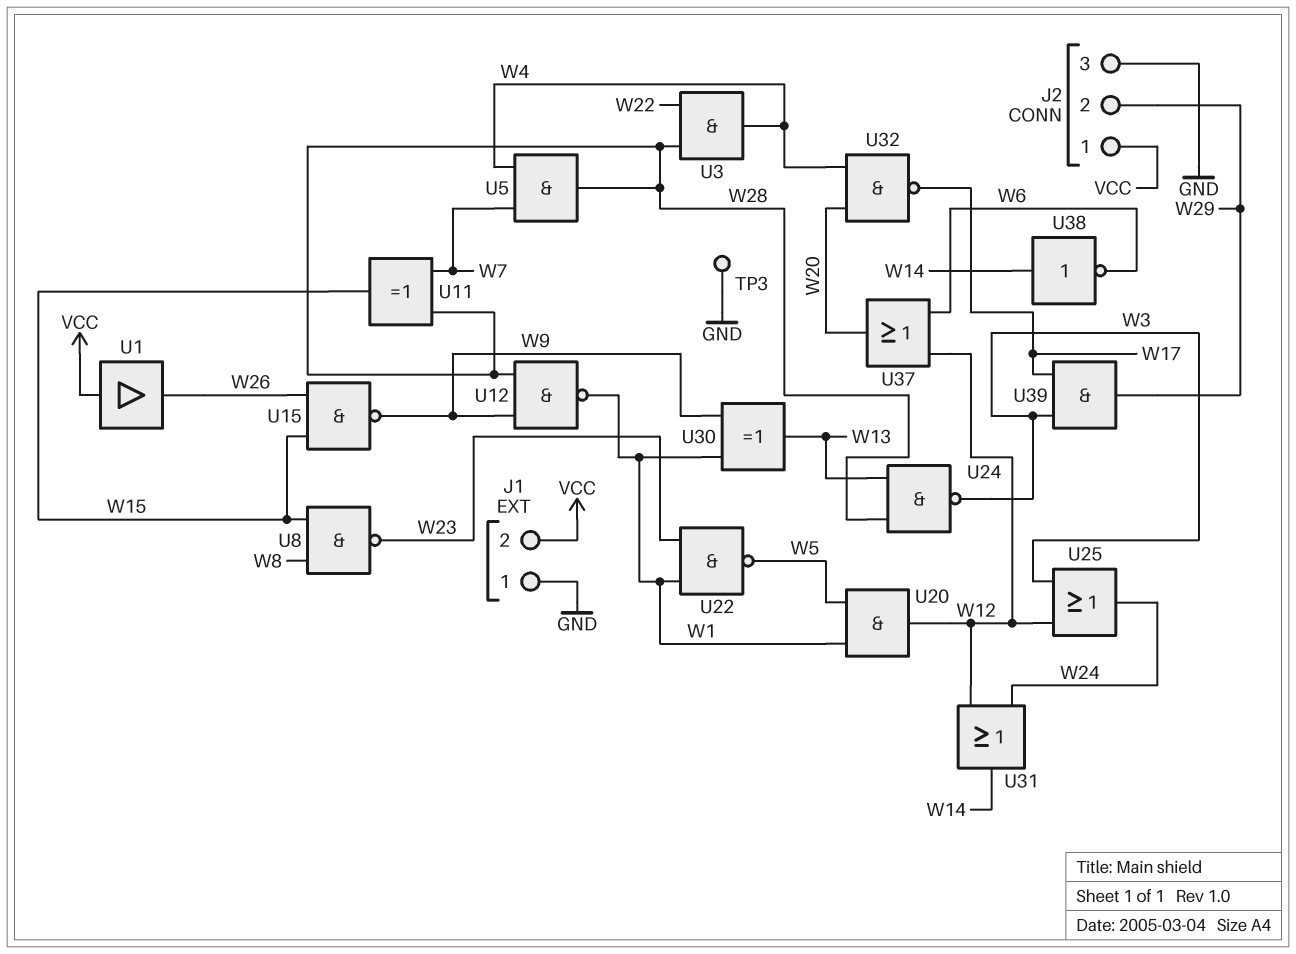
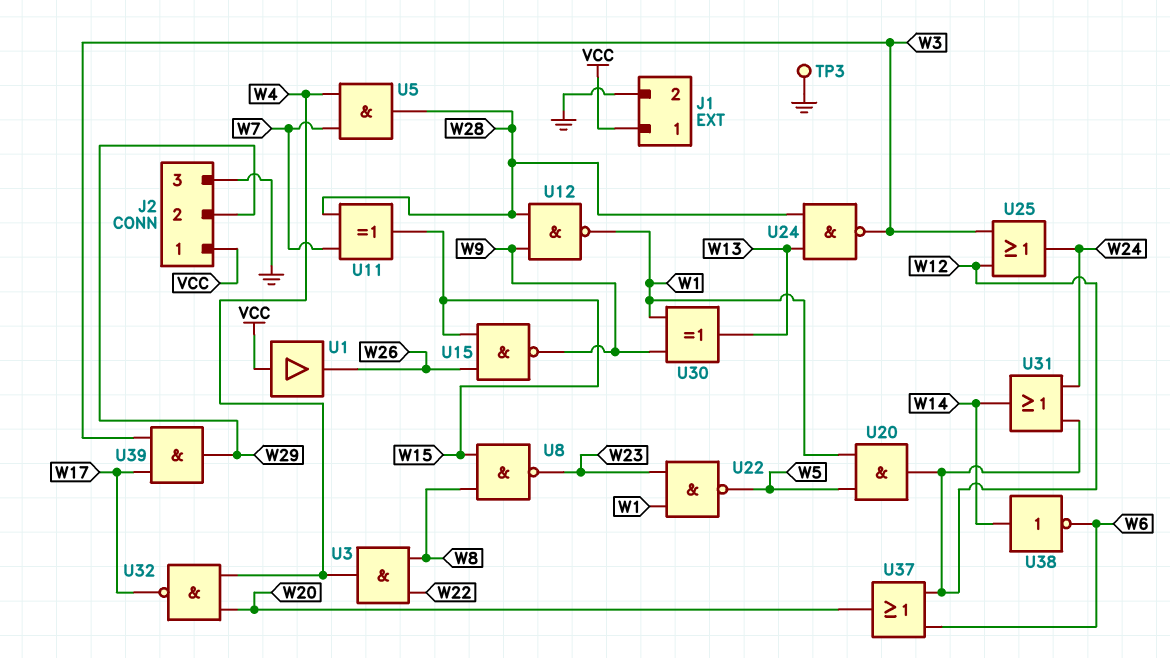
J1 pin 1: GND -> VCC
J1 pin 2: VCC -> GND
U3: AND (in W22, in W28, out W4) -> AND (in W8, in W22, out W4)

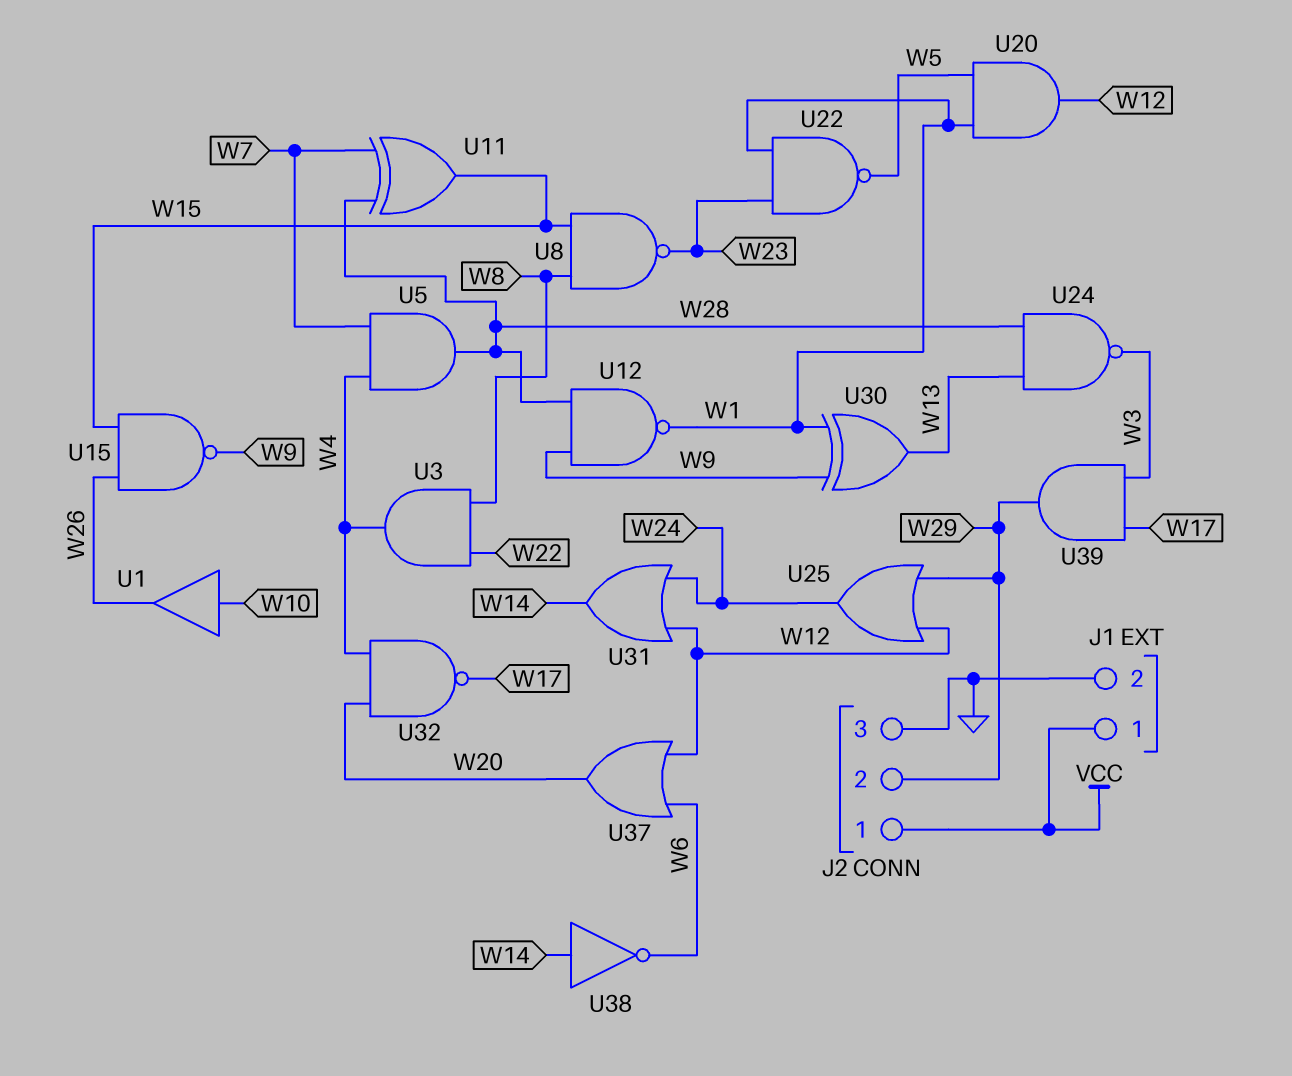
TP3: test point (GND) -> none
U1: buffer (in VCC, out W26) -> buffer (in W10, out W26)
U25: OR (in W3, in W12, out W24) -> OR (in W12, in W29, out W24)

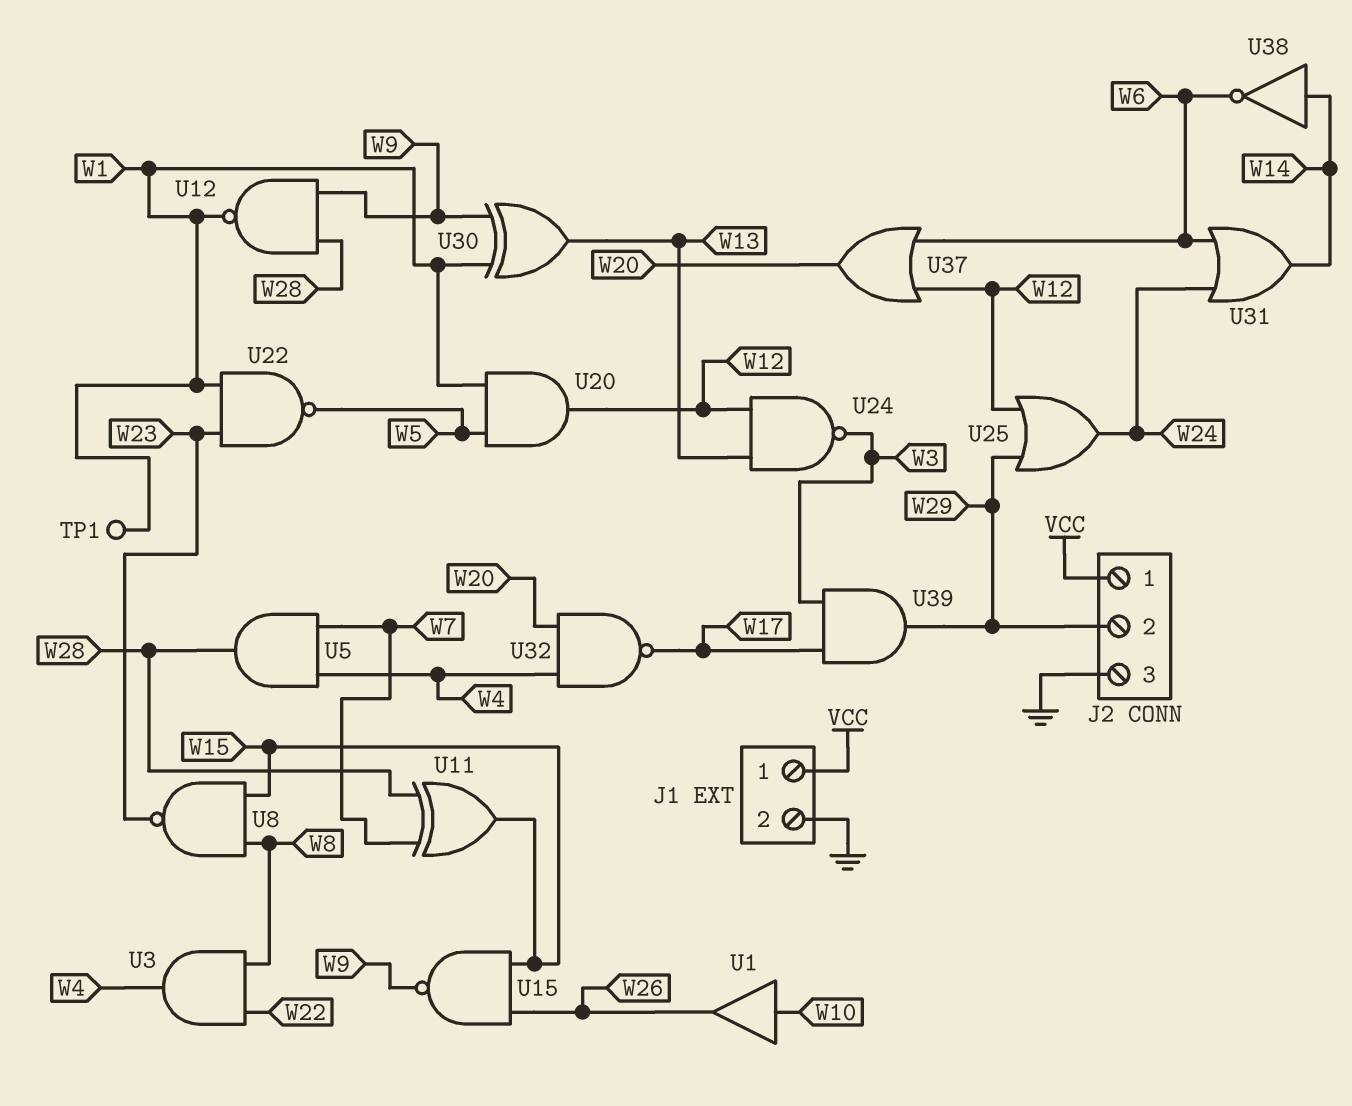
TP1: none -> test point (W1)
U24: NAND (in W13, in W28, out W3) -> NAND (in W12, in W13, out W3)
U31: OR (in W12, in W24, out W14) -> OR (in W6, in W24, out W14)

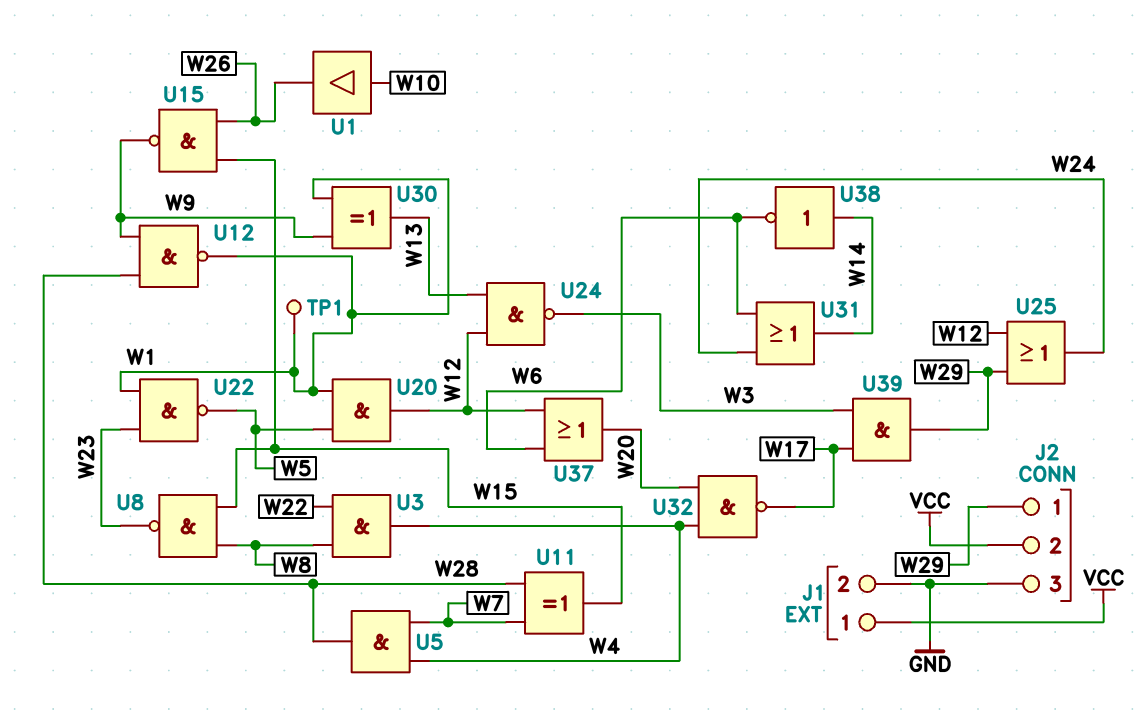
J2 pin 1: VCC -> W29
J2 pin 2: W29 -> VCC

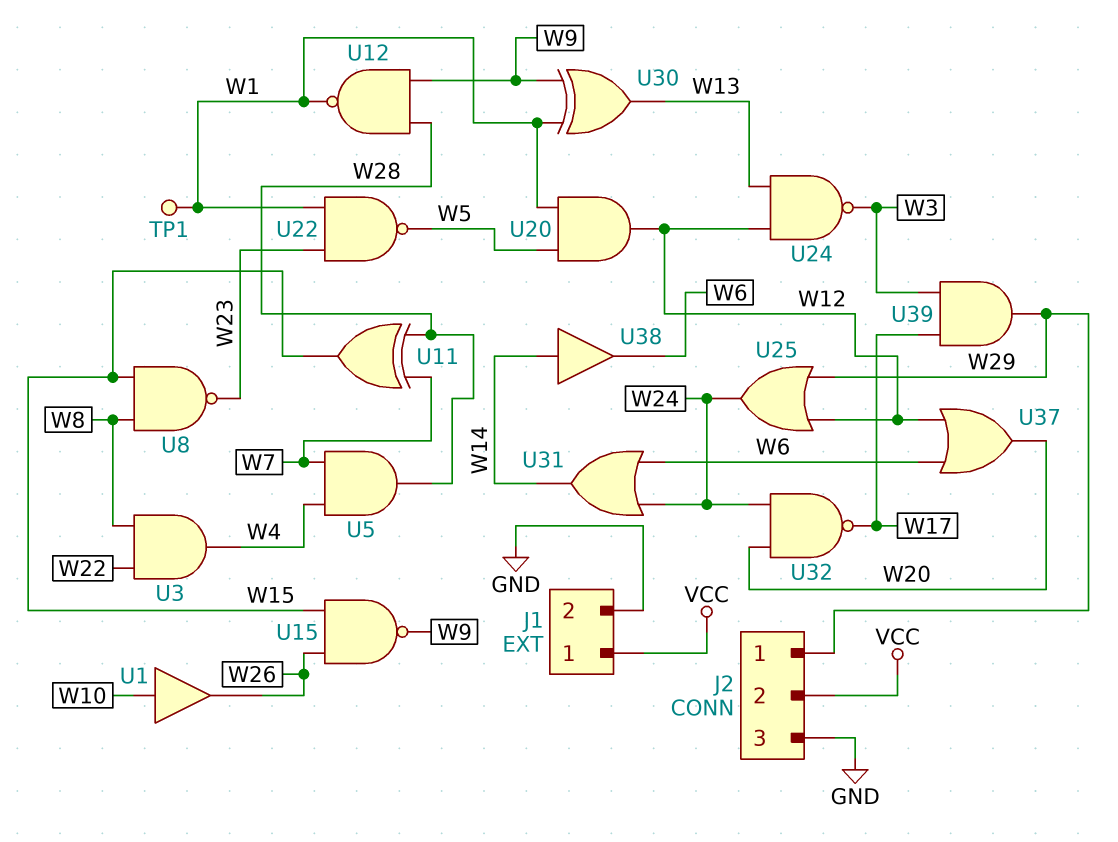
U32: NAND (in W4, in W20, out W17) -> NAND (in W20, in W24, out W17)
U38: NOT (in W14, out W6) -> buffer (in W14, out W6)

